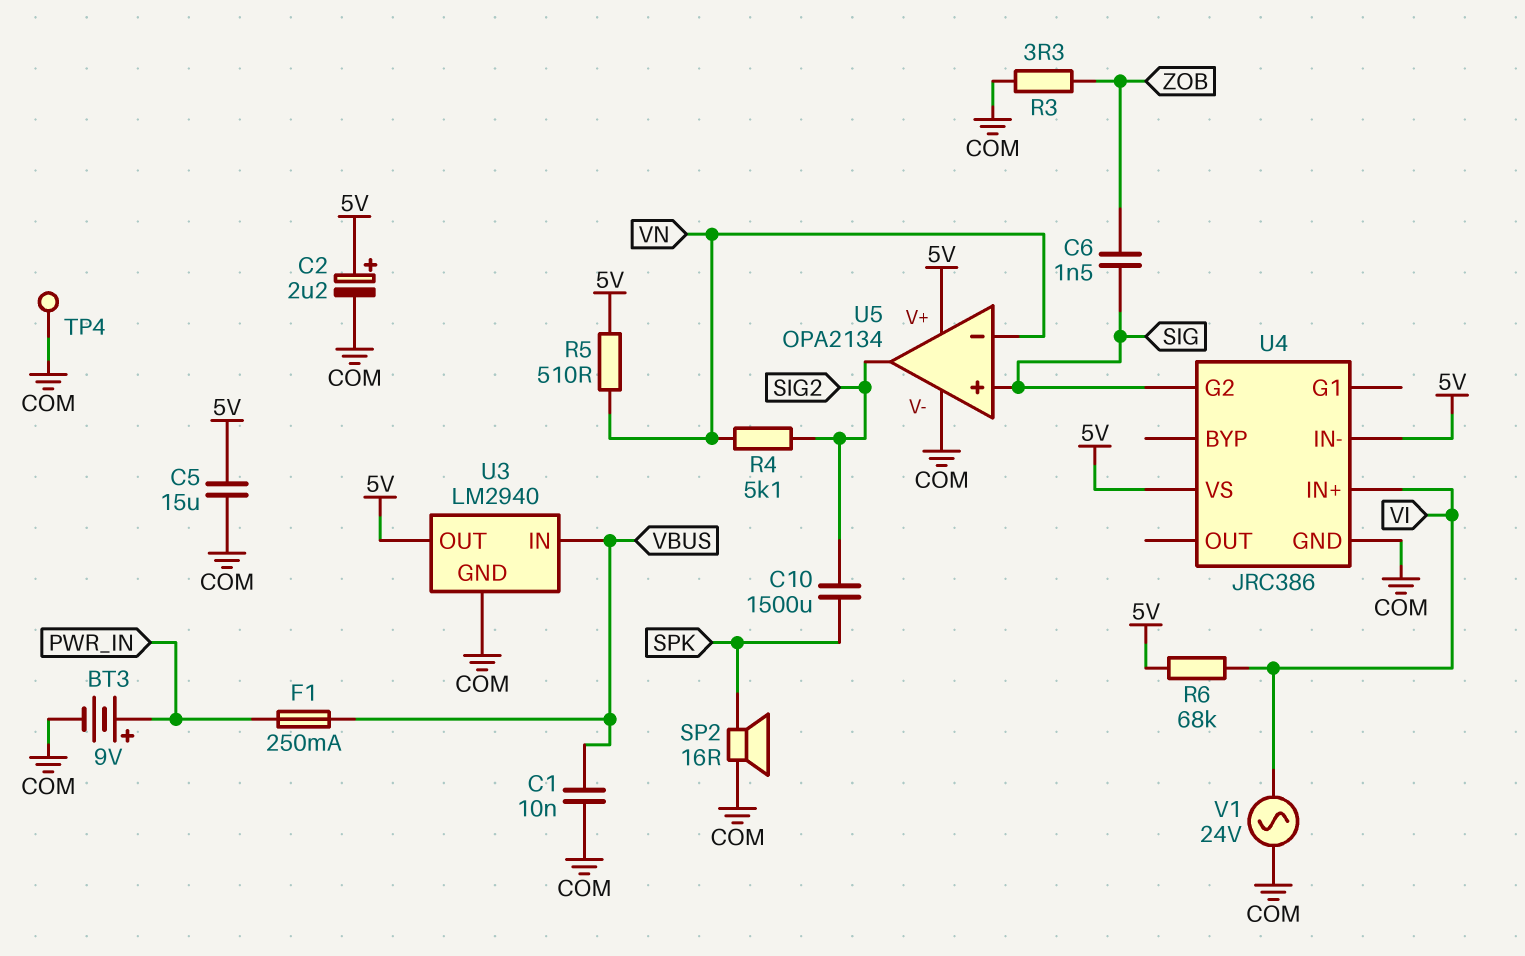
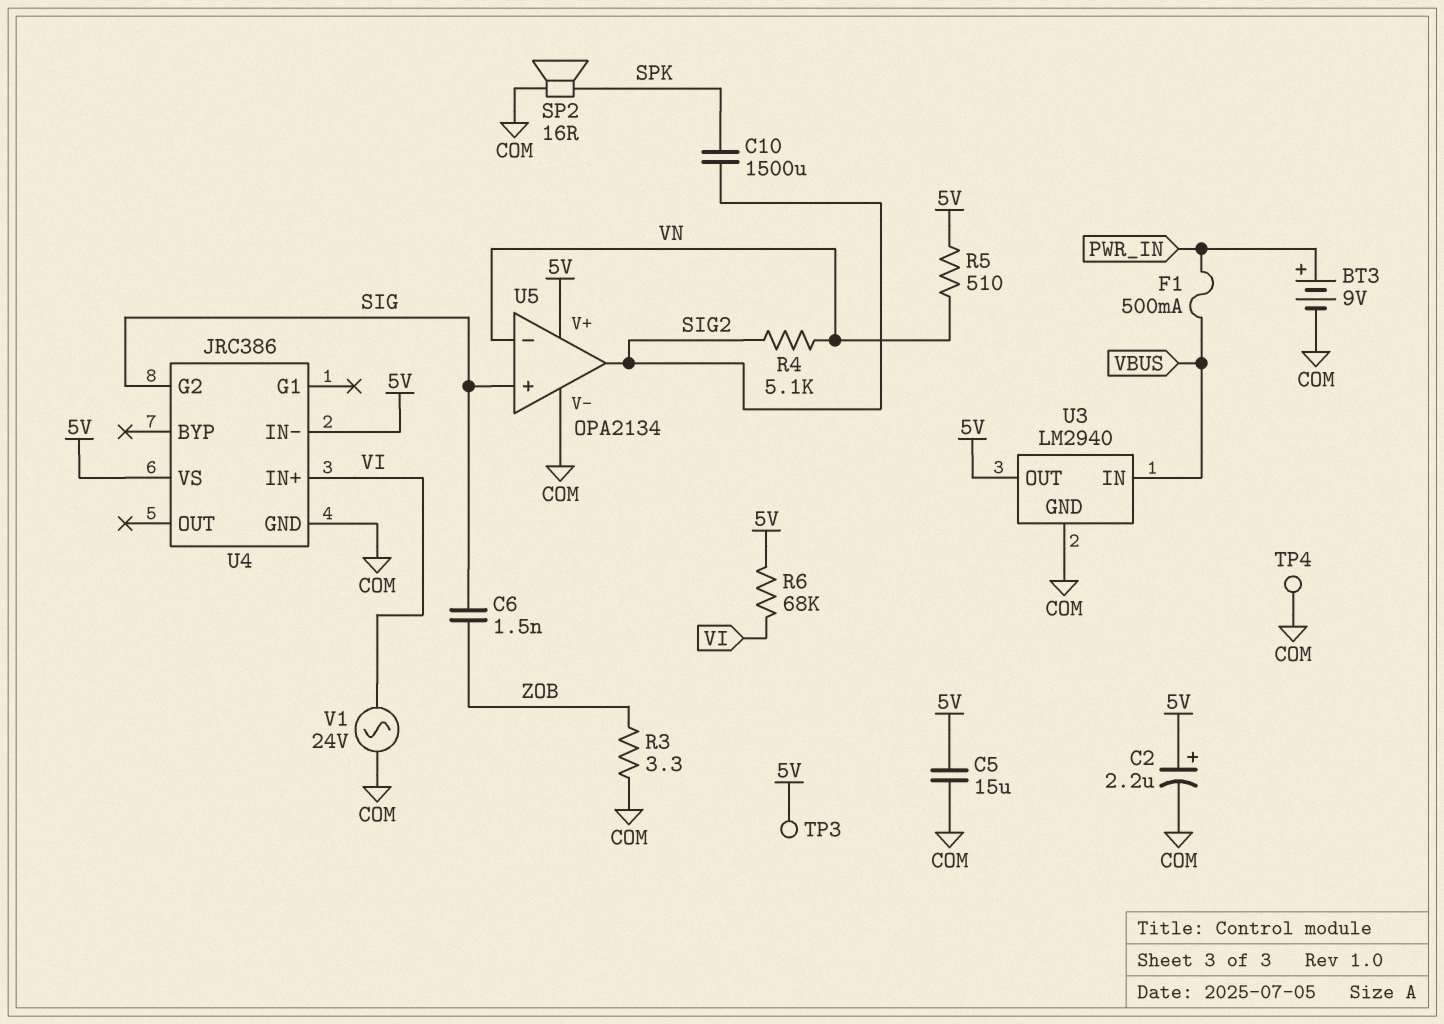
C1: 10nF (COM, VBUS) -> none
F1: 250mA (PWR_IN, VBUS) -> 500mA (PWR_IN, VBUS)
TP3: none -> test point (5V)

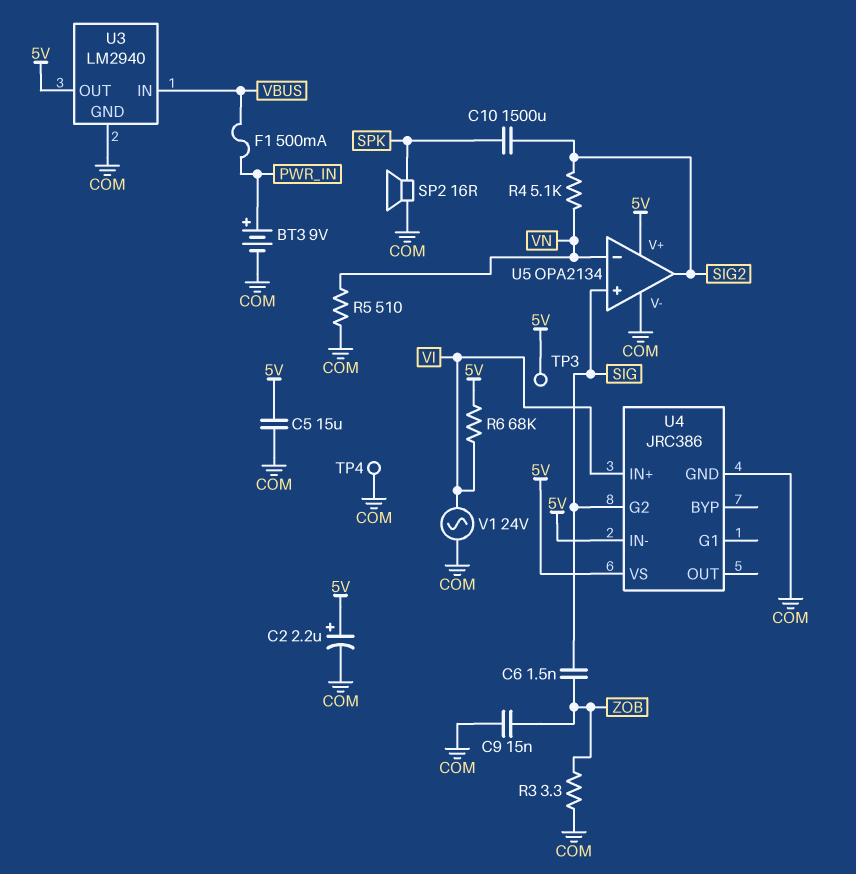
C9: none -> 15nF (COM, ZOB)
R5: 510 (5V, VN) -> 510 (COM, VN)

